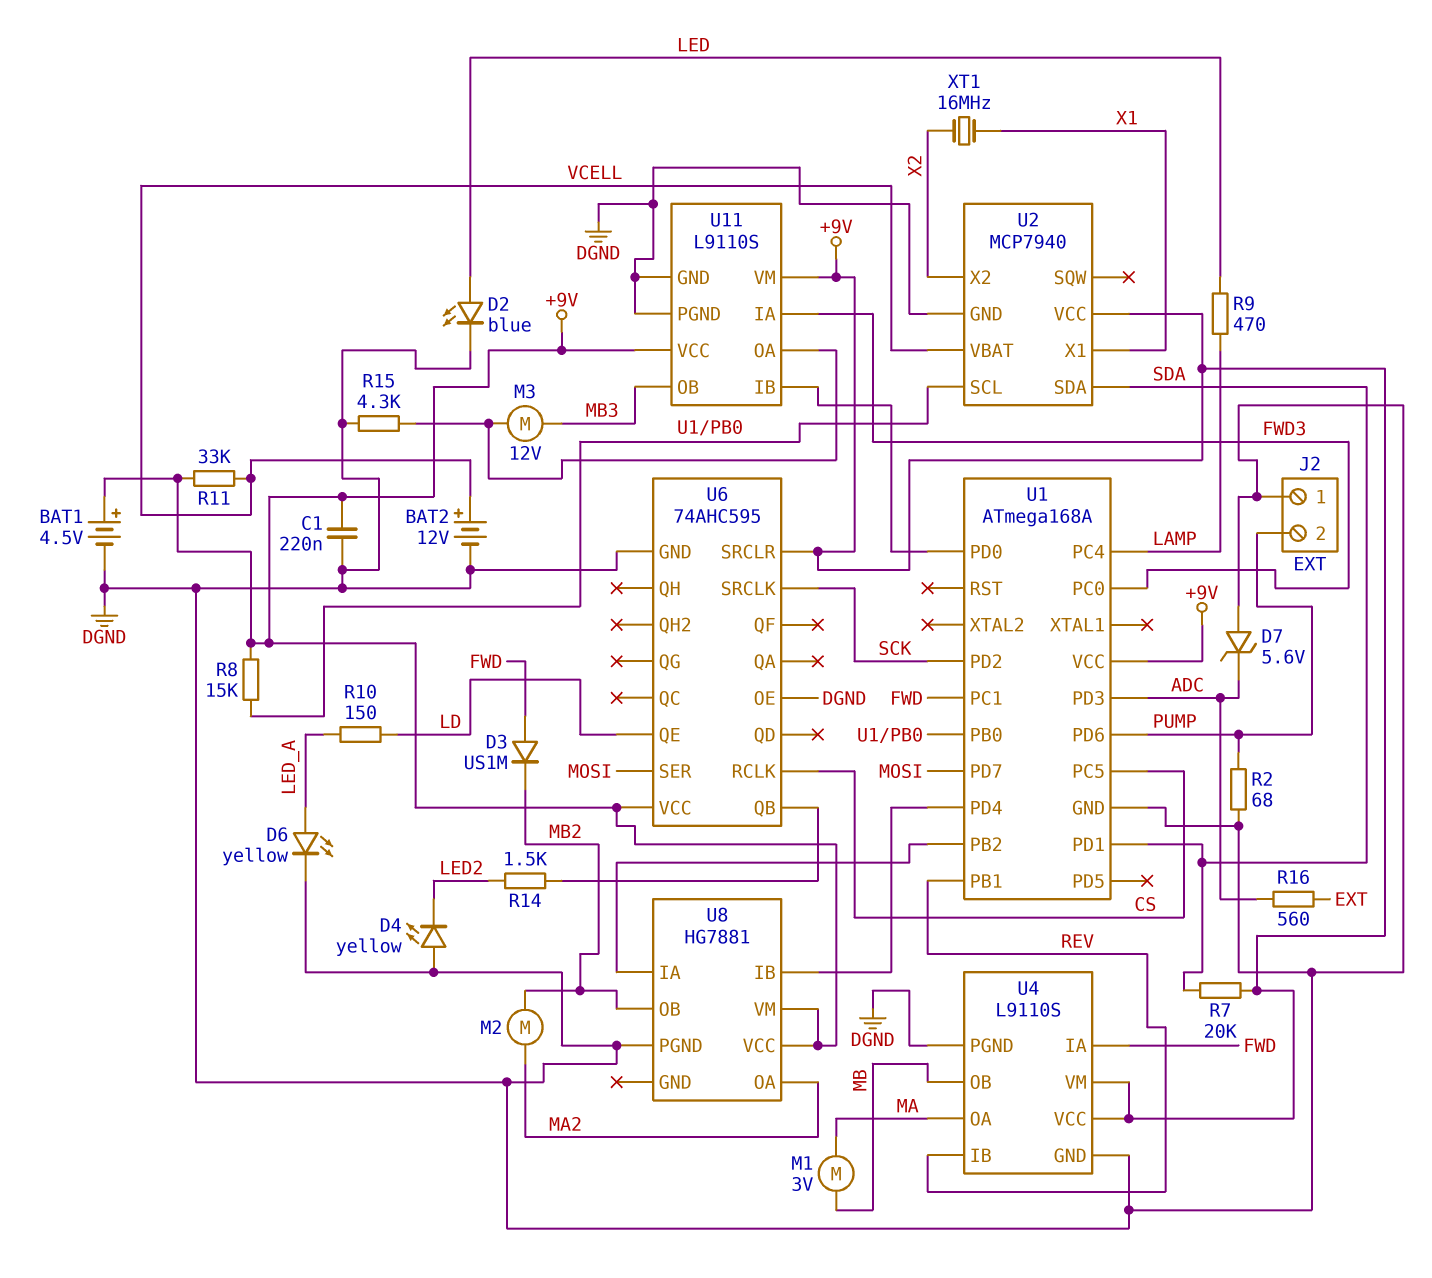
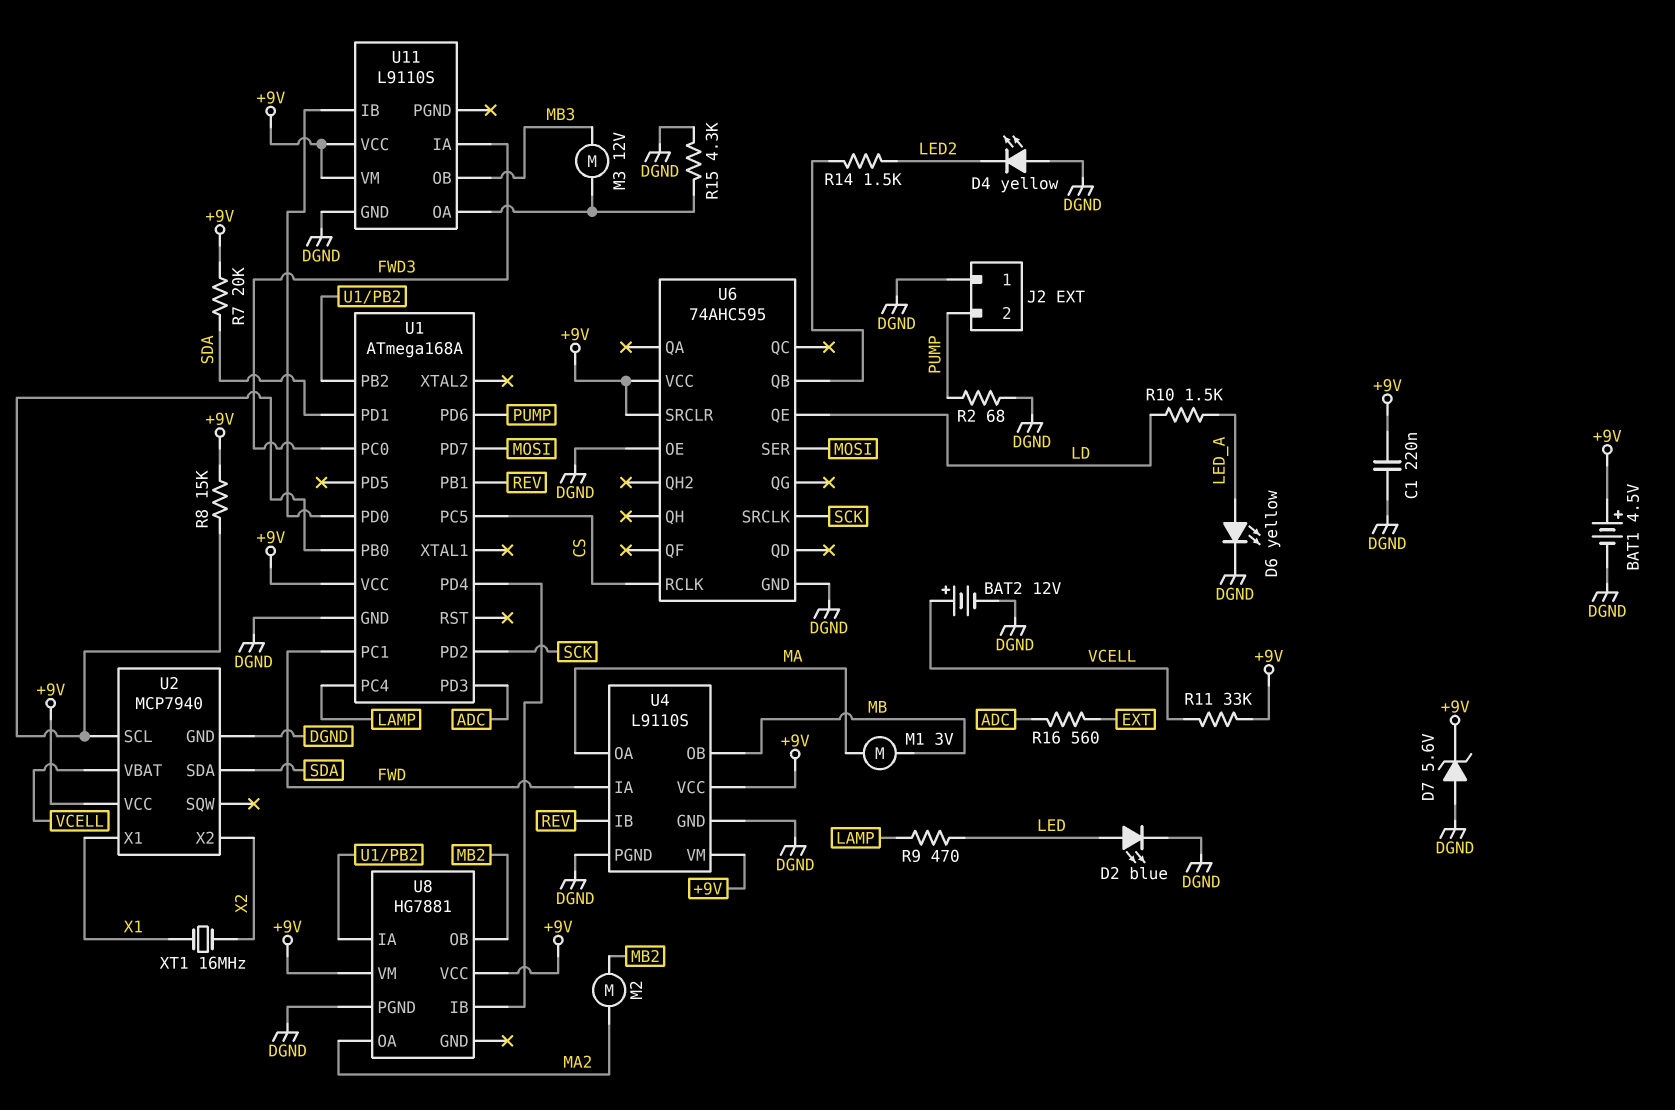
D3: diode US1M (A FWD, K MB2) -> none
D7: zener 5.6V (A DGND, K ADC) -> zener 5.6V (A DGND, K +9V)
R10: 150 (LD, LED_A) -> 1.5k (LD, LED_A)
U11 pin PGND: DGND -> none

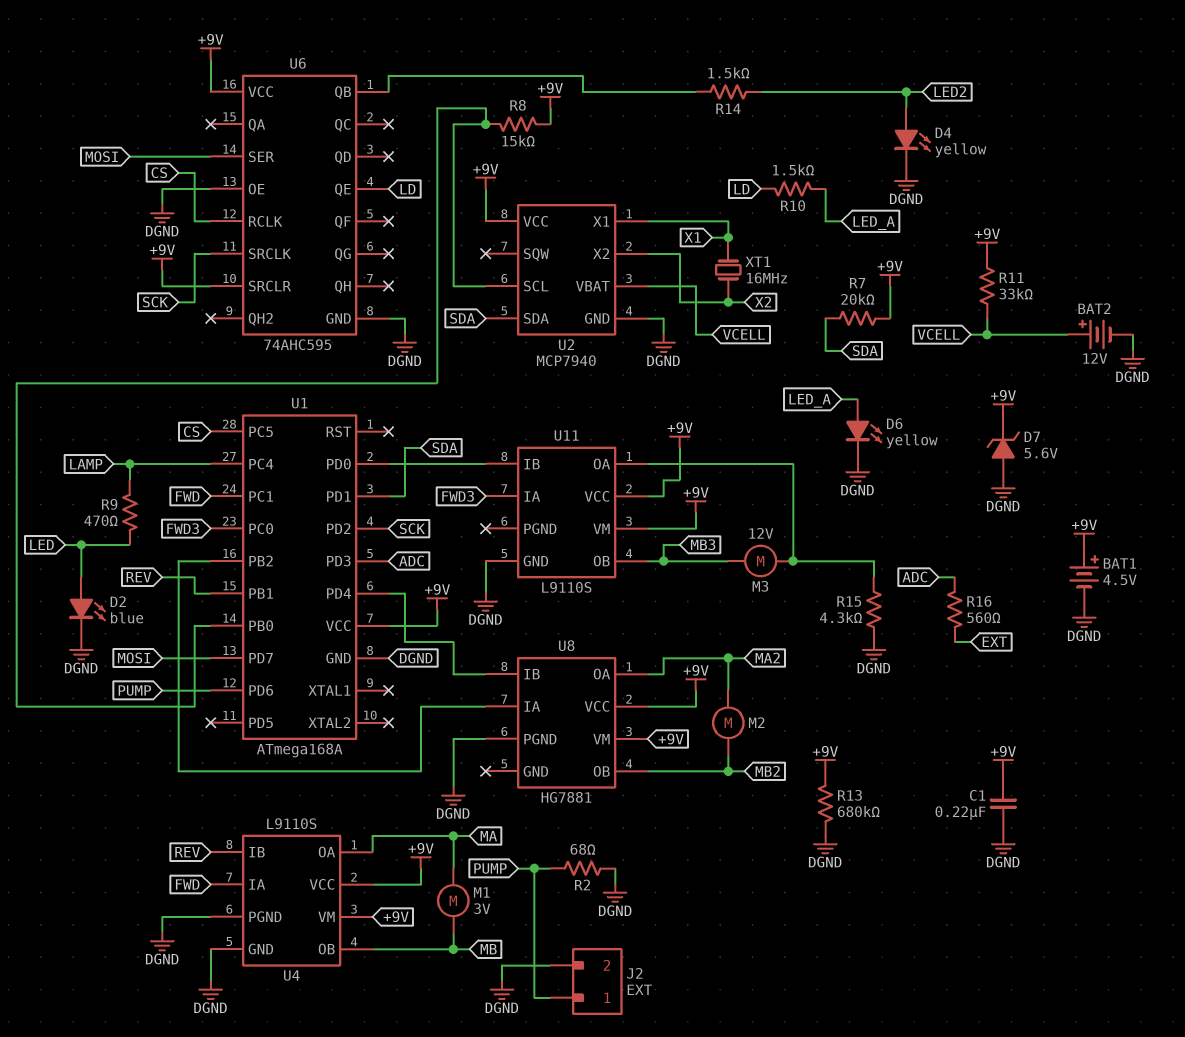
D4: LED yellow (A DGND, K LED2) -> LED yellow (A LED2, K DGND)
J2 pin 1: DGND -> PUMP
J2 pin 2: PUMP -> DGND
R13: none -> 680k (+9V, DGND)

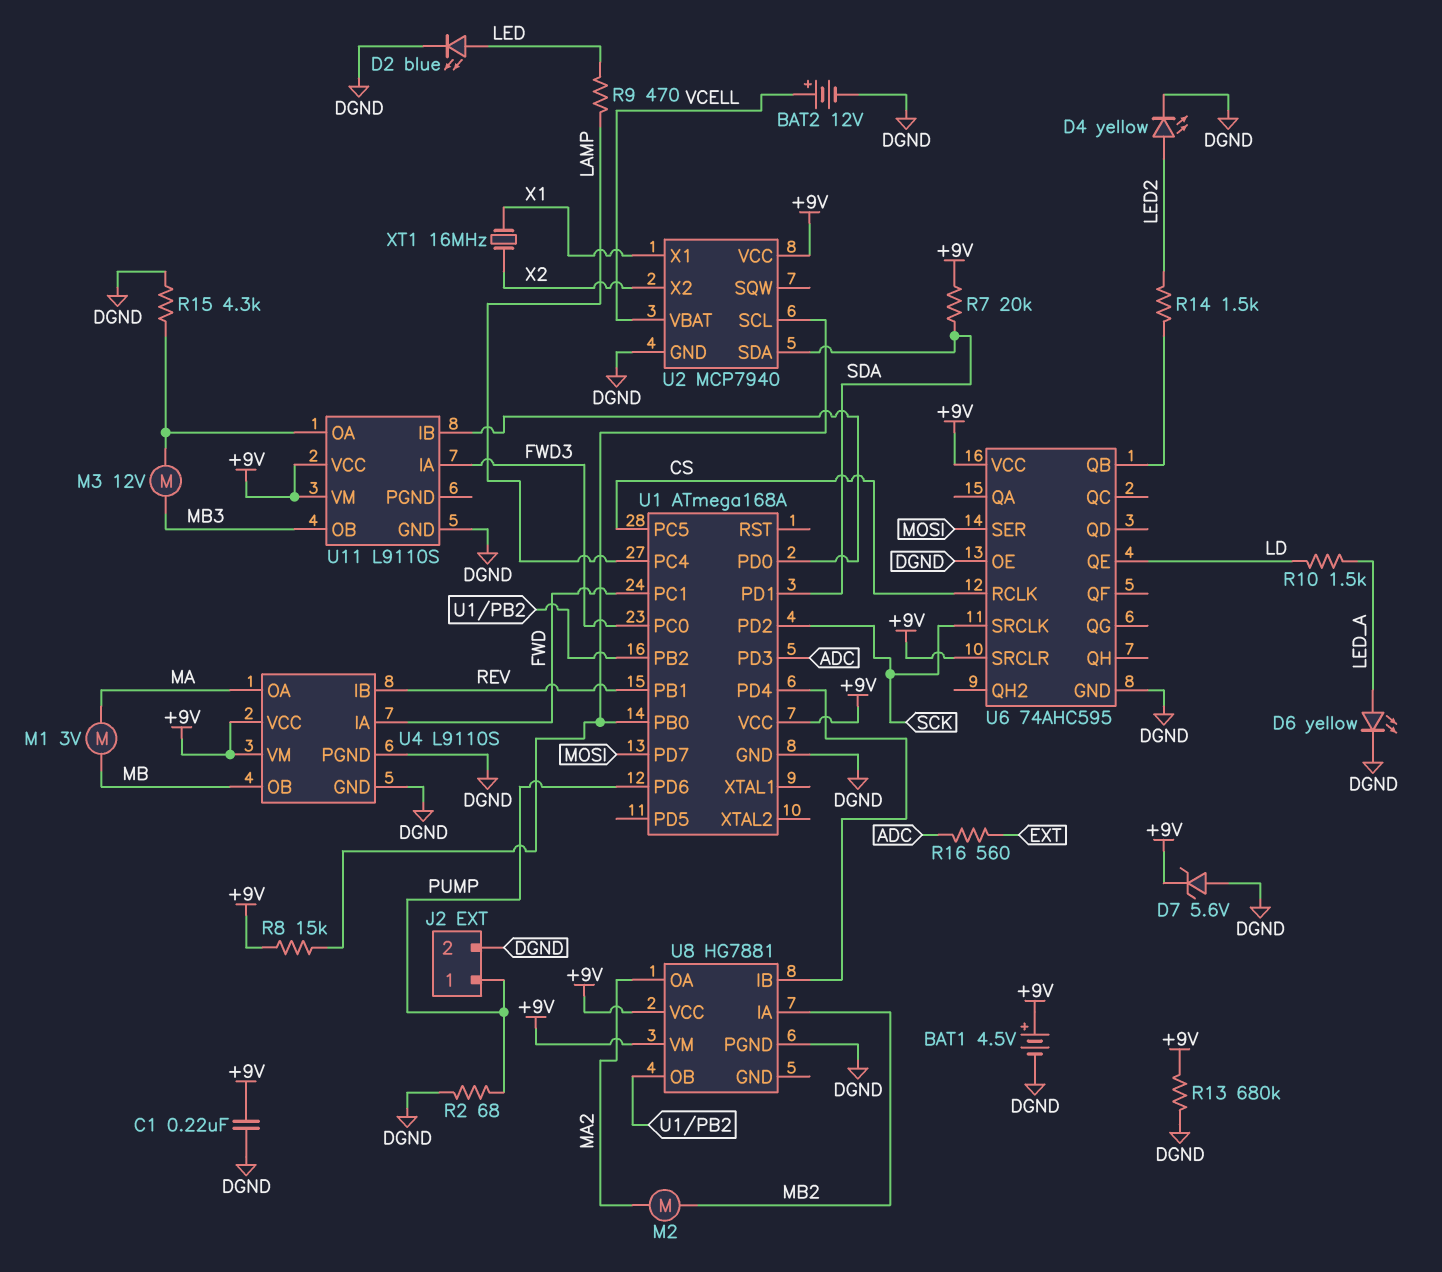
R11: 33k (+9V, VCELL) -> none
U8 pin IA: U1/PB2 -> MB2
U8 pin OB: MB2 -> U1/PB2

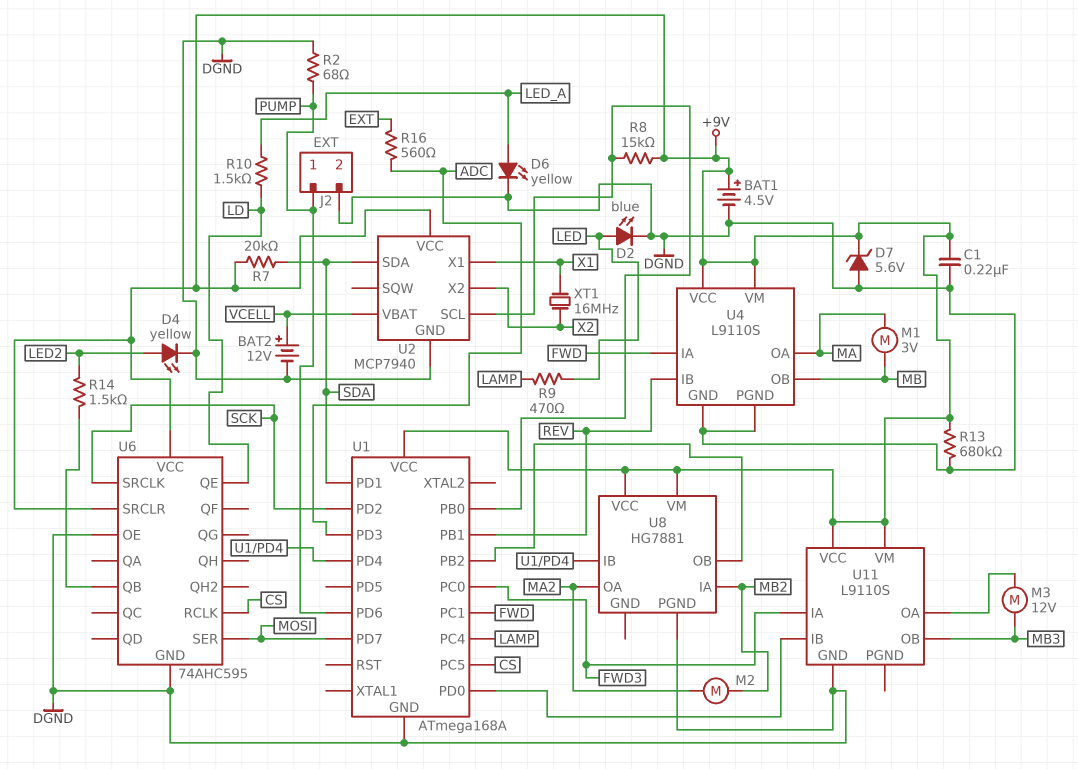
R15: 4.3k (DGND, U11/OA) -> none

